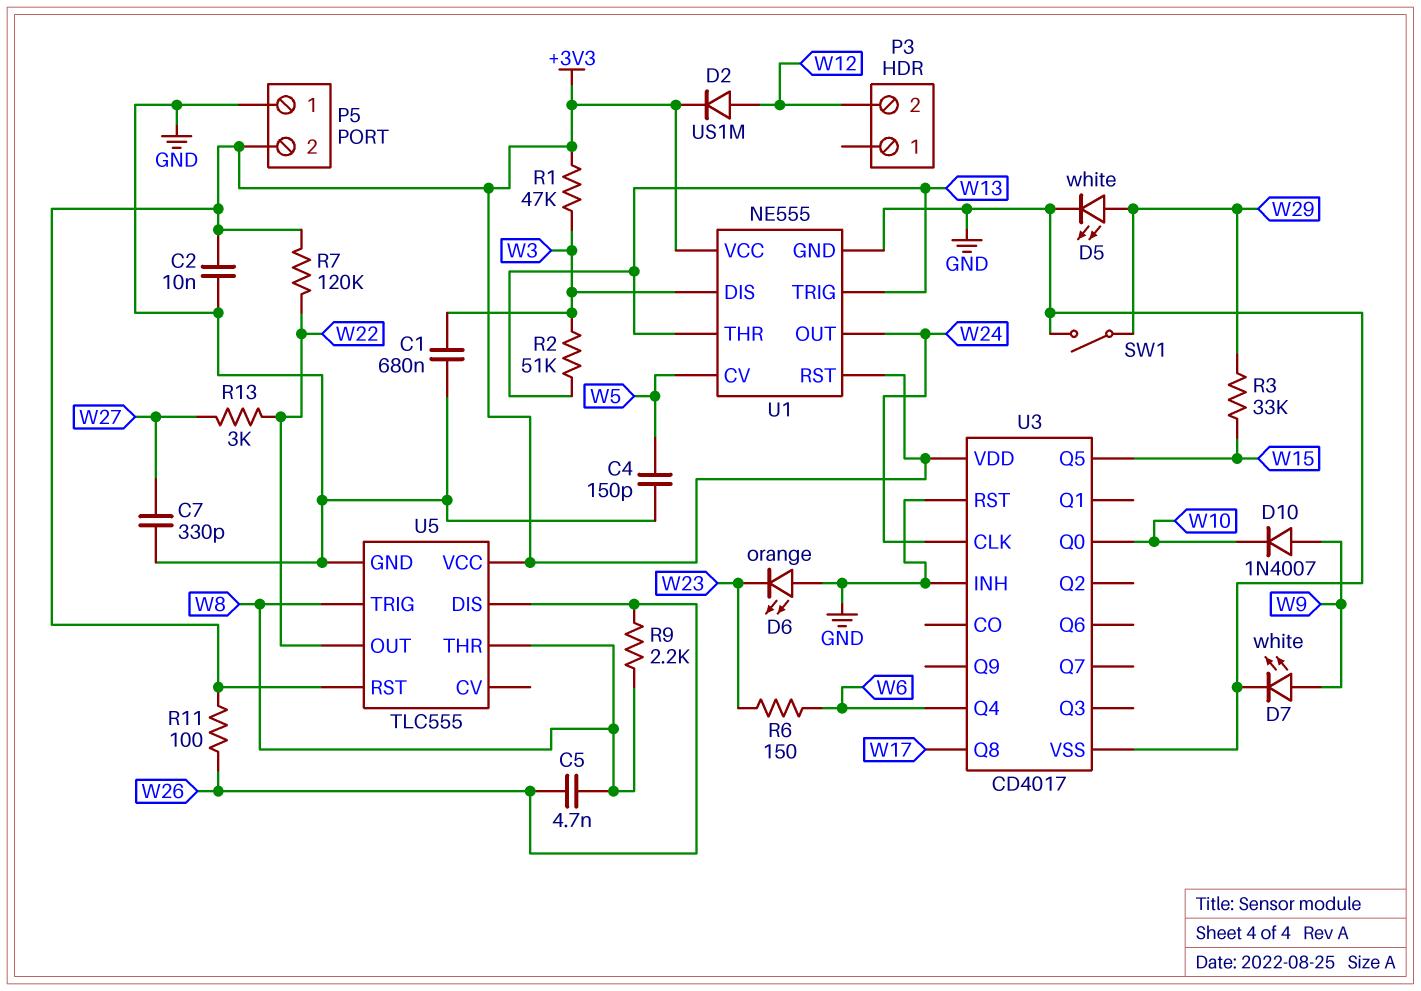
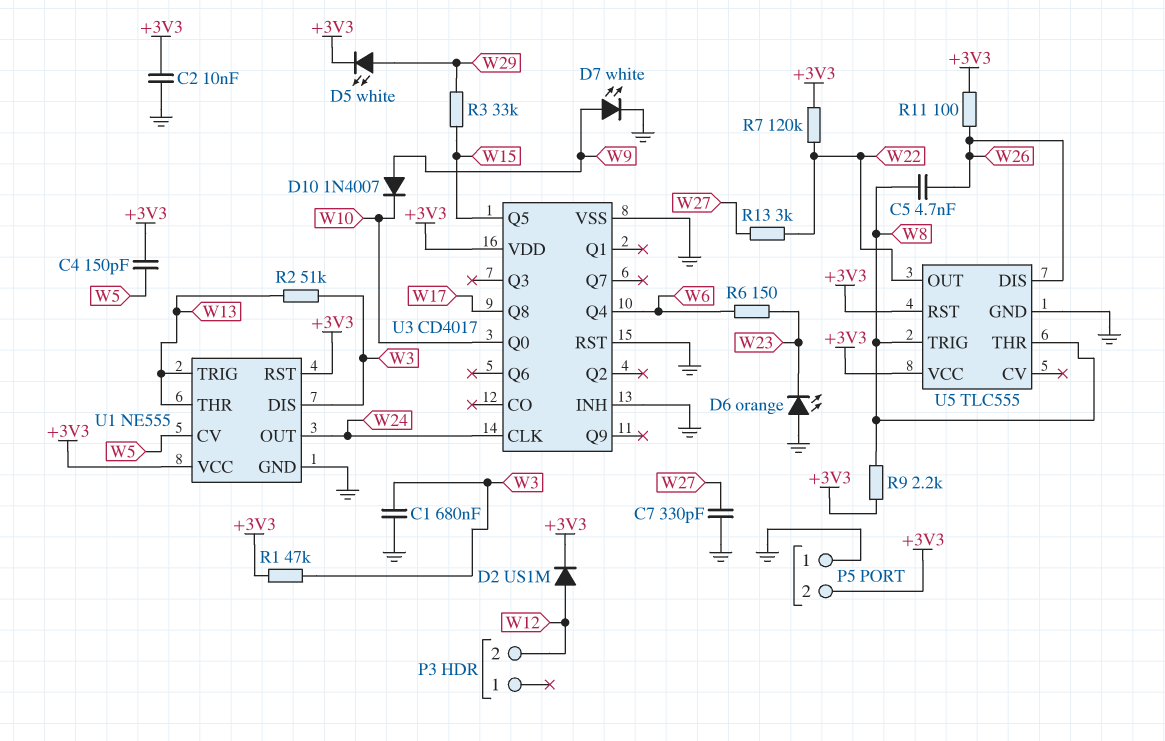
C4: 150pF (GND, W5) -> 150pF (+3V3, W5)
D5: LED white (A W29, K GND) -> LED white (A W29, K +3V3)
R9: 2.2k (W8, W26) -> 2.2k (+3V3, W8)
SW1: switch (GND, W29) -> none

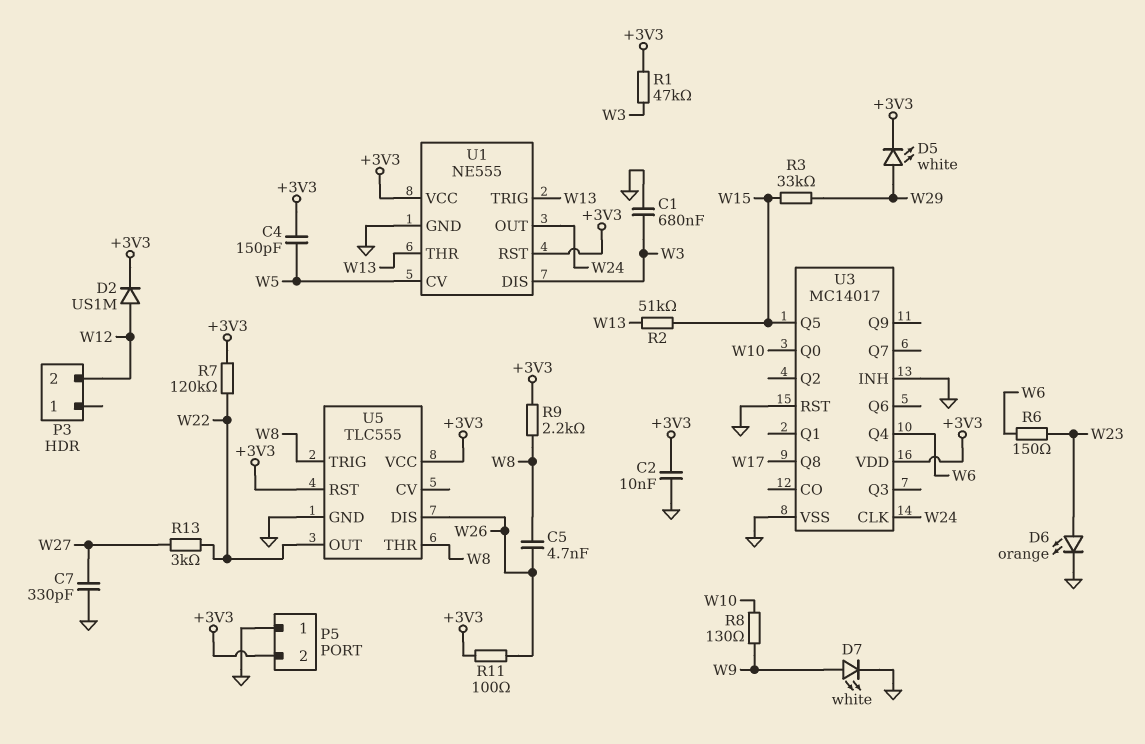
D6: LED orange (A GND, K W23) -> LED orange (A W23, K GND)
D10: diode 1N4007 (A W9, K W10) -> none
R2: 51k (W3, W13) -> 51k (W13, W15)
R8: none -> 130 (W9, W10)
U3: CD4017 -> MC14017

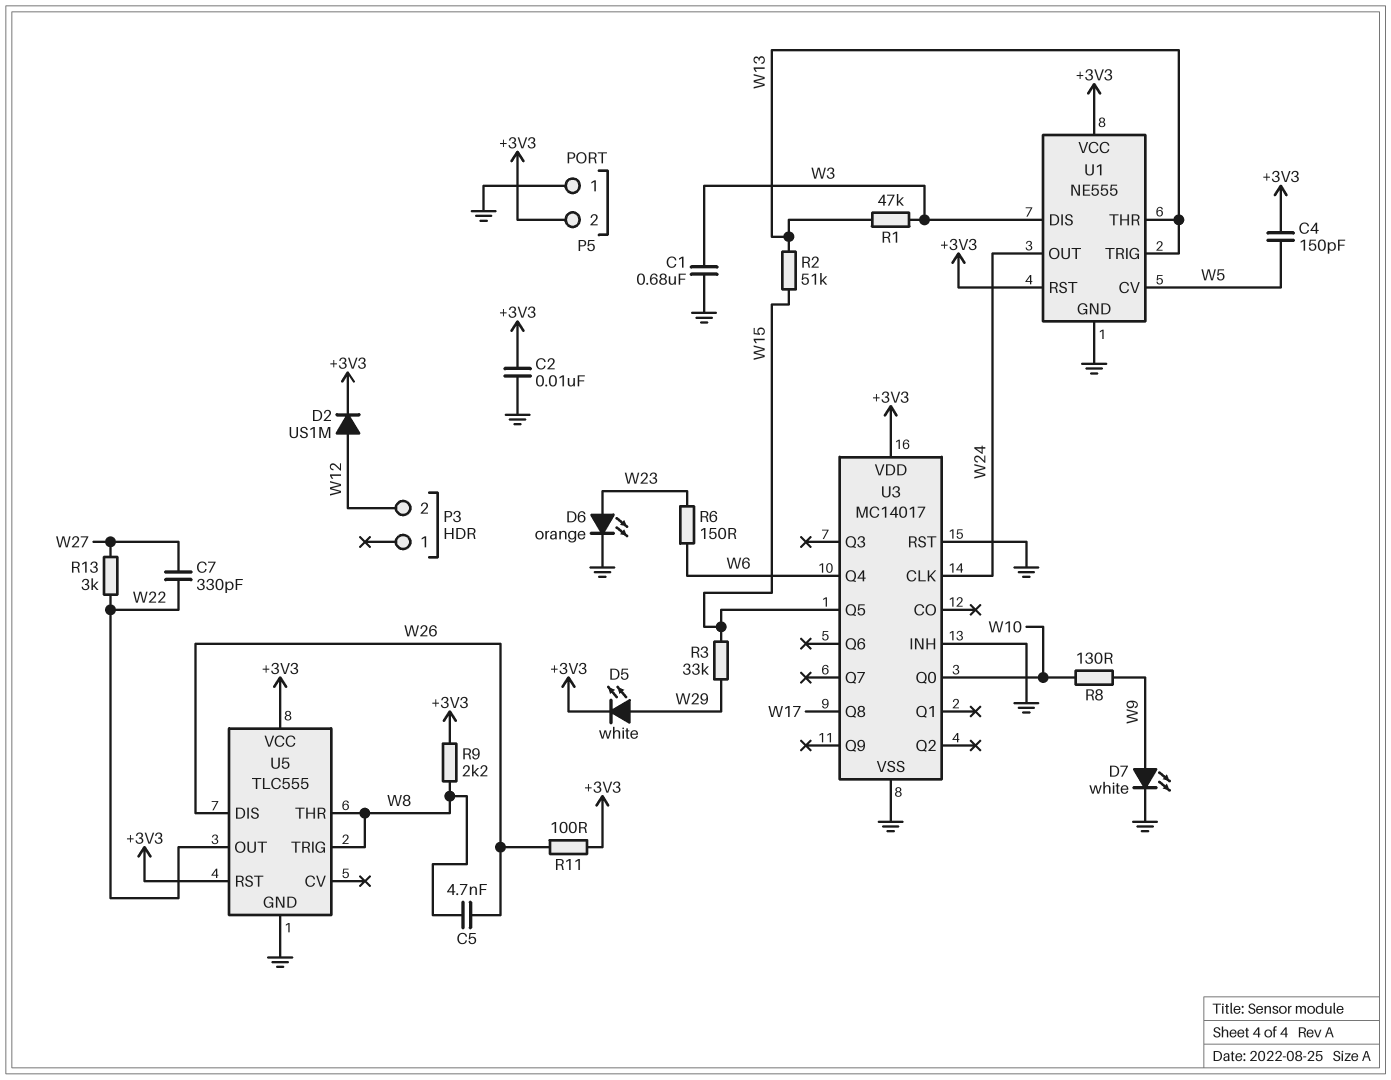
C7: 330pF (GND, W27) -> 330pF (W22, W27)
R1: 47k (+3V3, W3) -> 47k (W3, W13)
R7: 120k (+3V3, W22) -> none

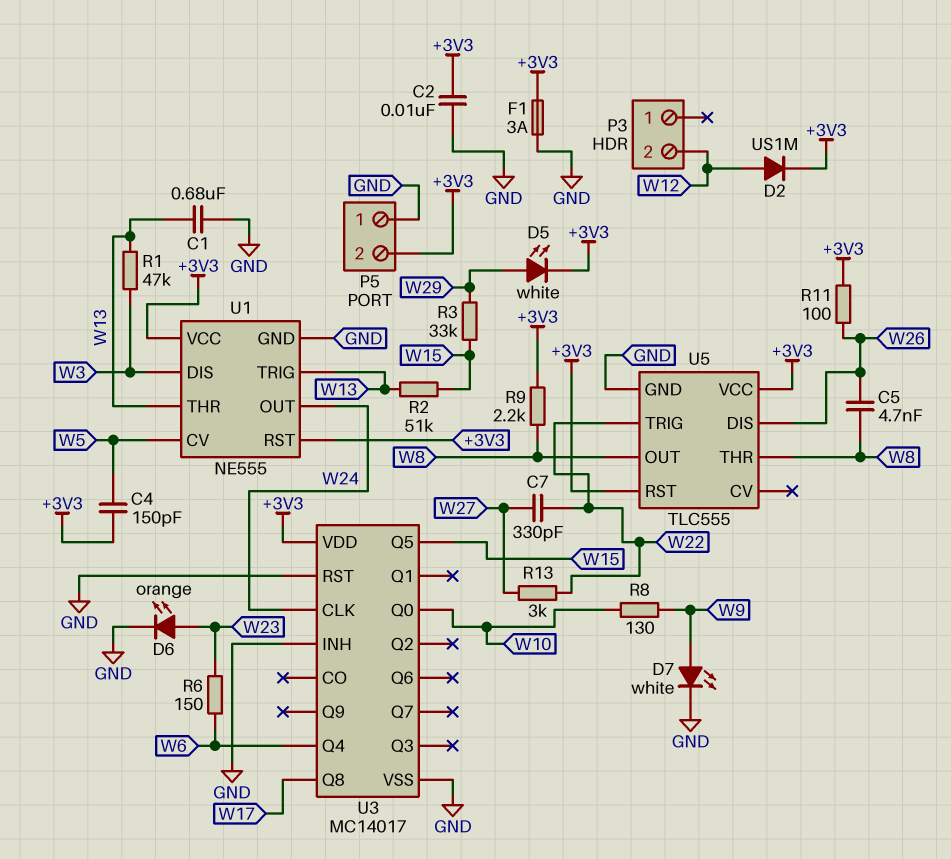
C1: 680nF (GND, W3) -> 680nF (GND, W13)
F1: none -> 3A (+3V3, GND)
U5 pin OUT: W22 -> W8
U5 pin TRIG: W8 -> W22

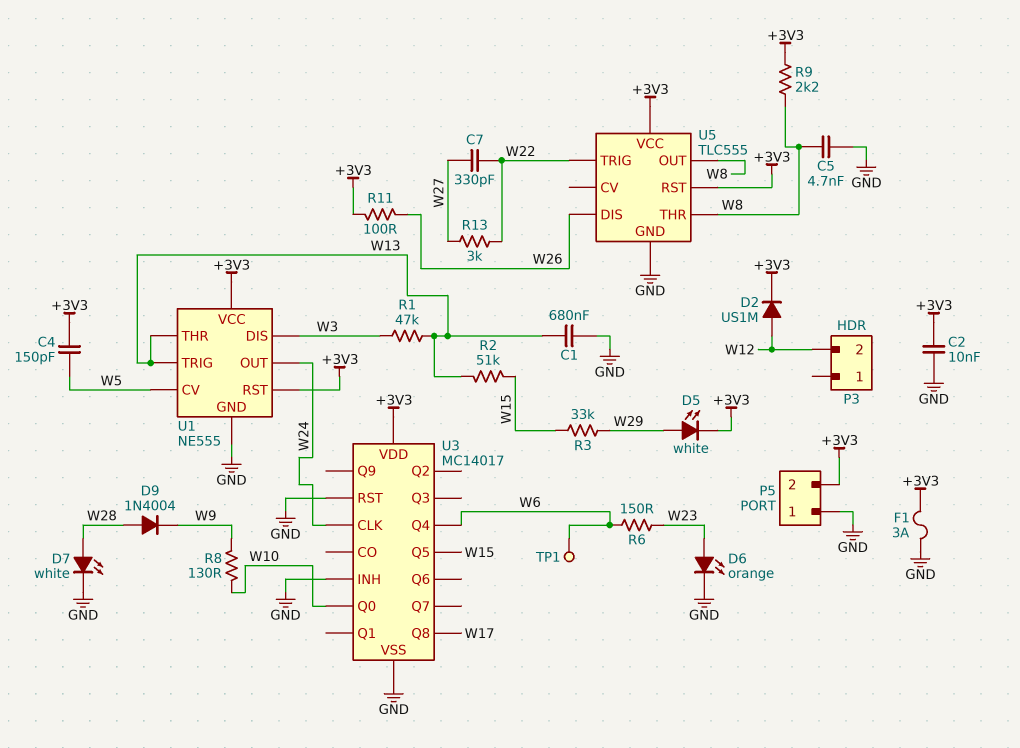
C5: 4.7nF (W8, W26) -> 4.7nF (GND, W8)
D7: LED white (A W9, K GND) -> LED white (A W28, K GND)
D9: none -> diode 1N4004 (A W28, K W9)
TP1: none -> test point (W6)

